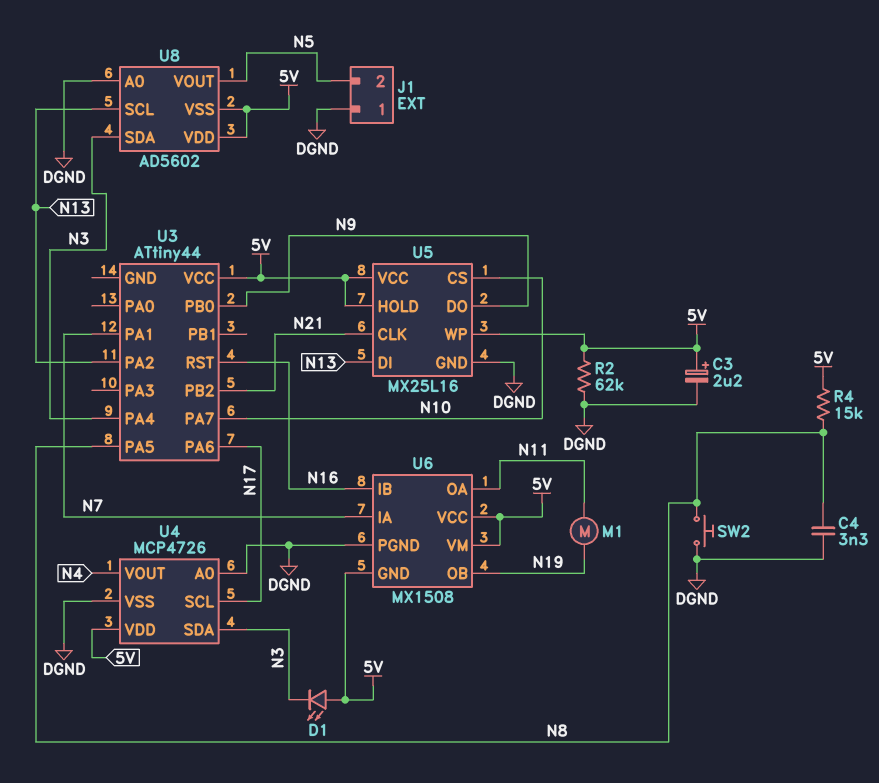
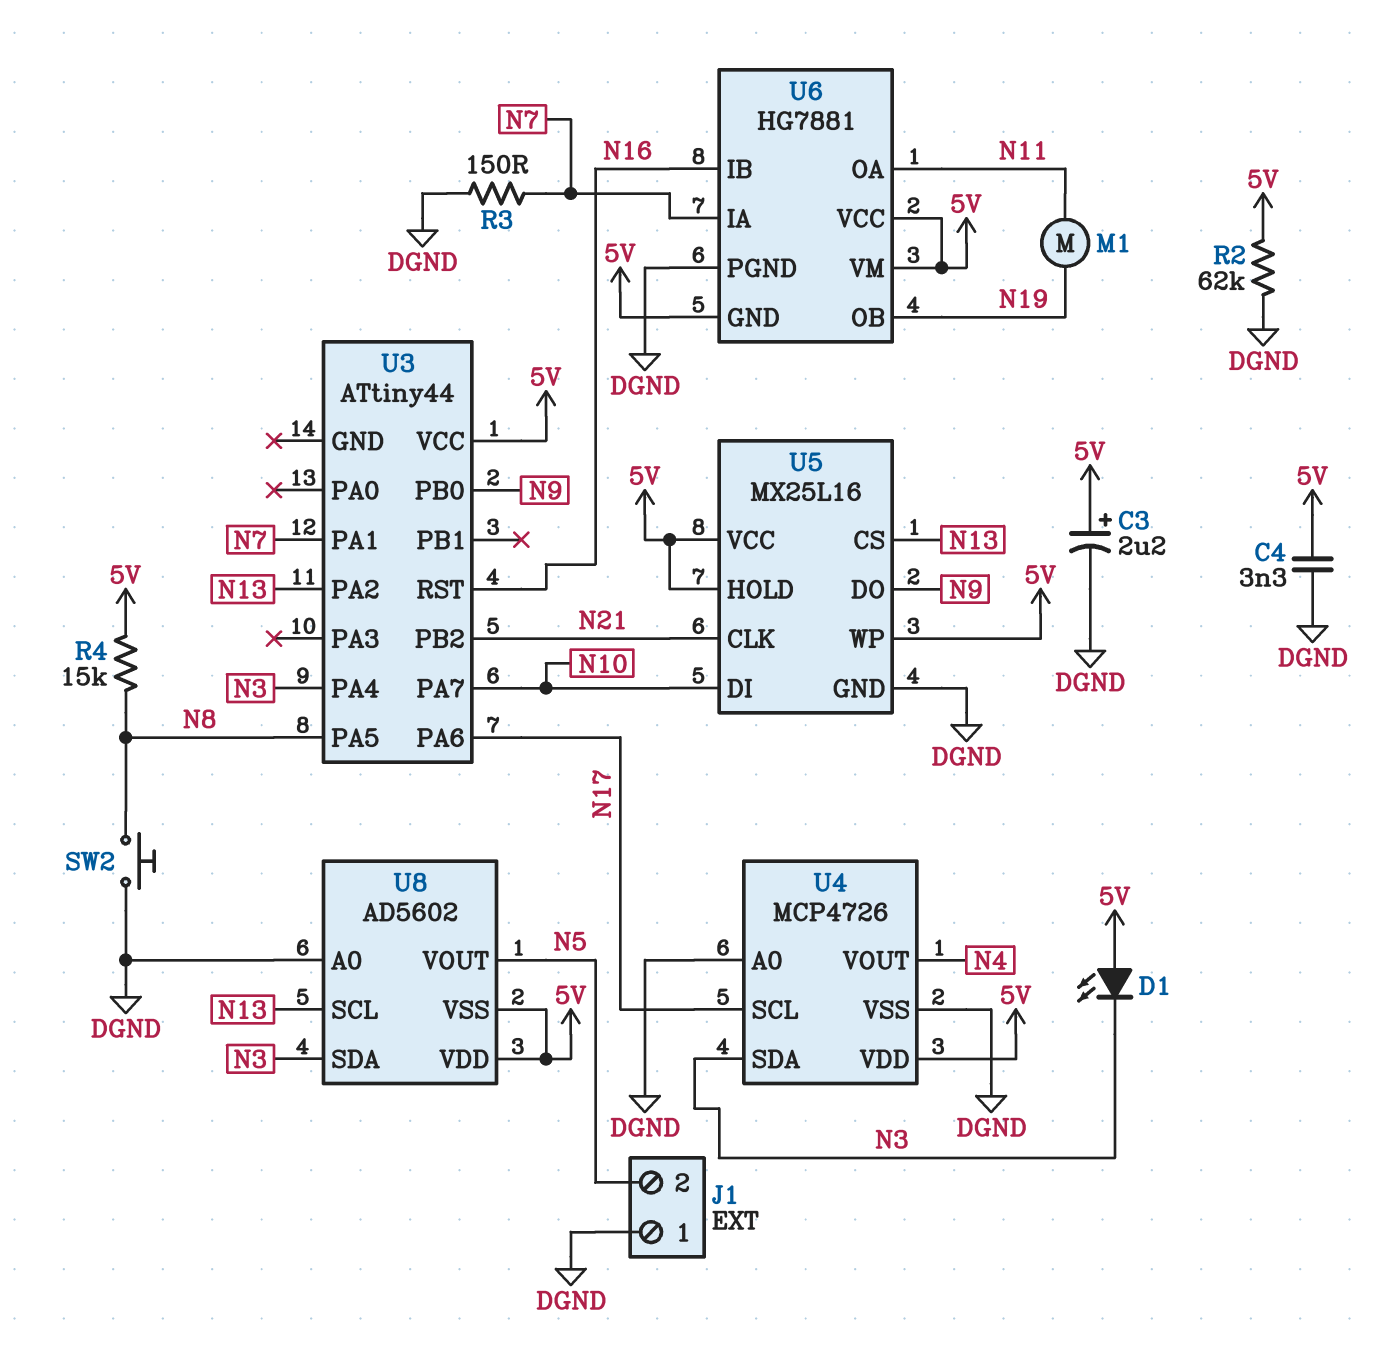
C4: 3.3nF (DGND, N8) -> 3.3nF (5V, DGND)
R3: none -> 150 (DGND, N7)
U5 pin CS: N10 -> N13
U5 pin DI: N13 -> N10
U6: MX1508 -> HG7881

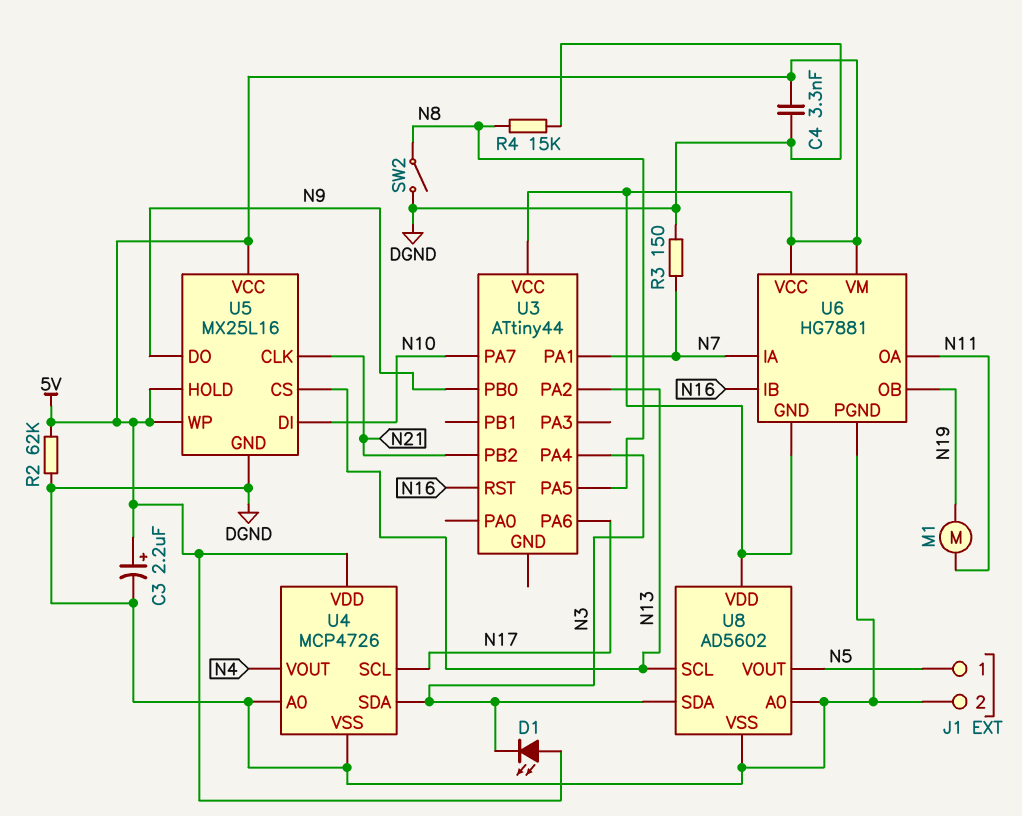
J1 pin 1: DGND -> N5
J1 pin 2: N5 -> DGND
R4: 15k (5V, N8) -> 15k (DGND, N8)
SW2: button (DGND, N8) -> switch (DGND, N8)
U8 pin VSS: 5V -> DGND

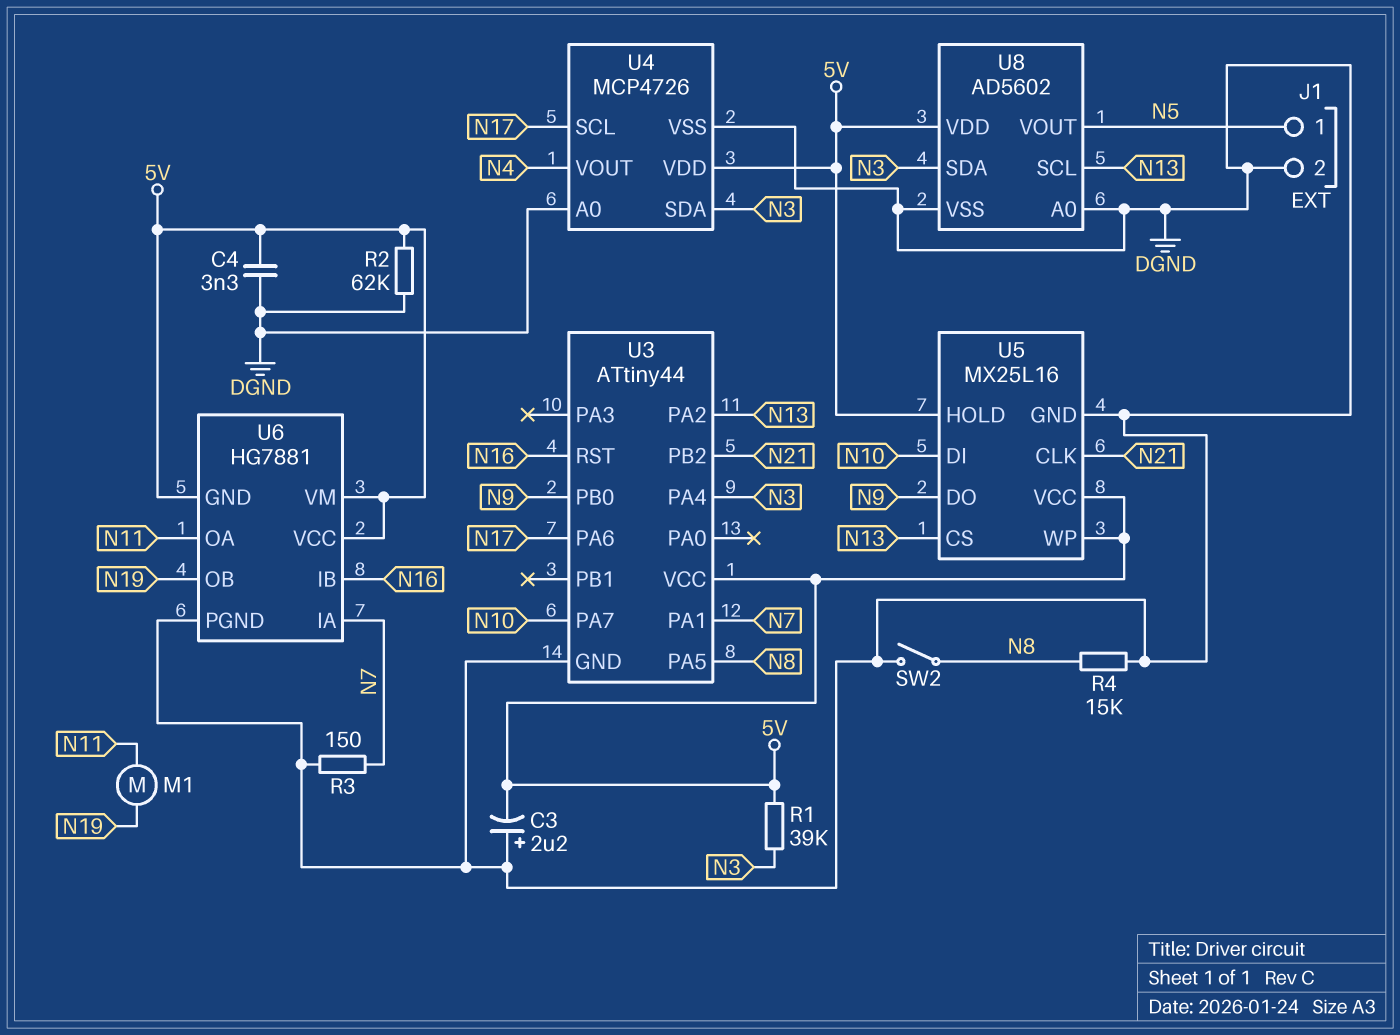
C3: 2.2uF (plus 5V, minus DGND) -> 2.2uF (plus DGND, minus 5V)
D1: LED (A 5V, K N3) -> none
R1: none -> 39k (5V, N3)
U3 pin GND: none -> DGND

